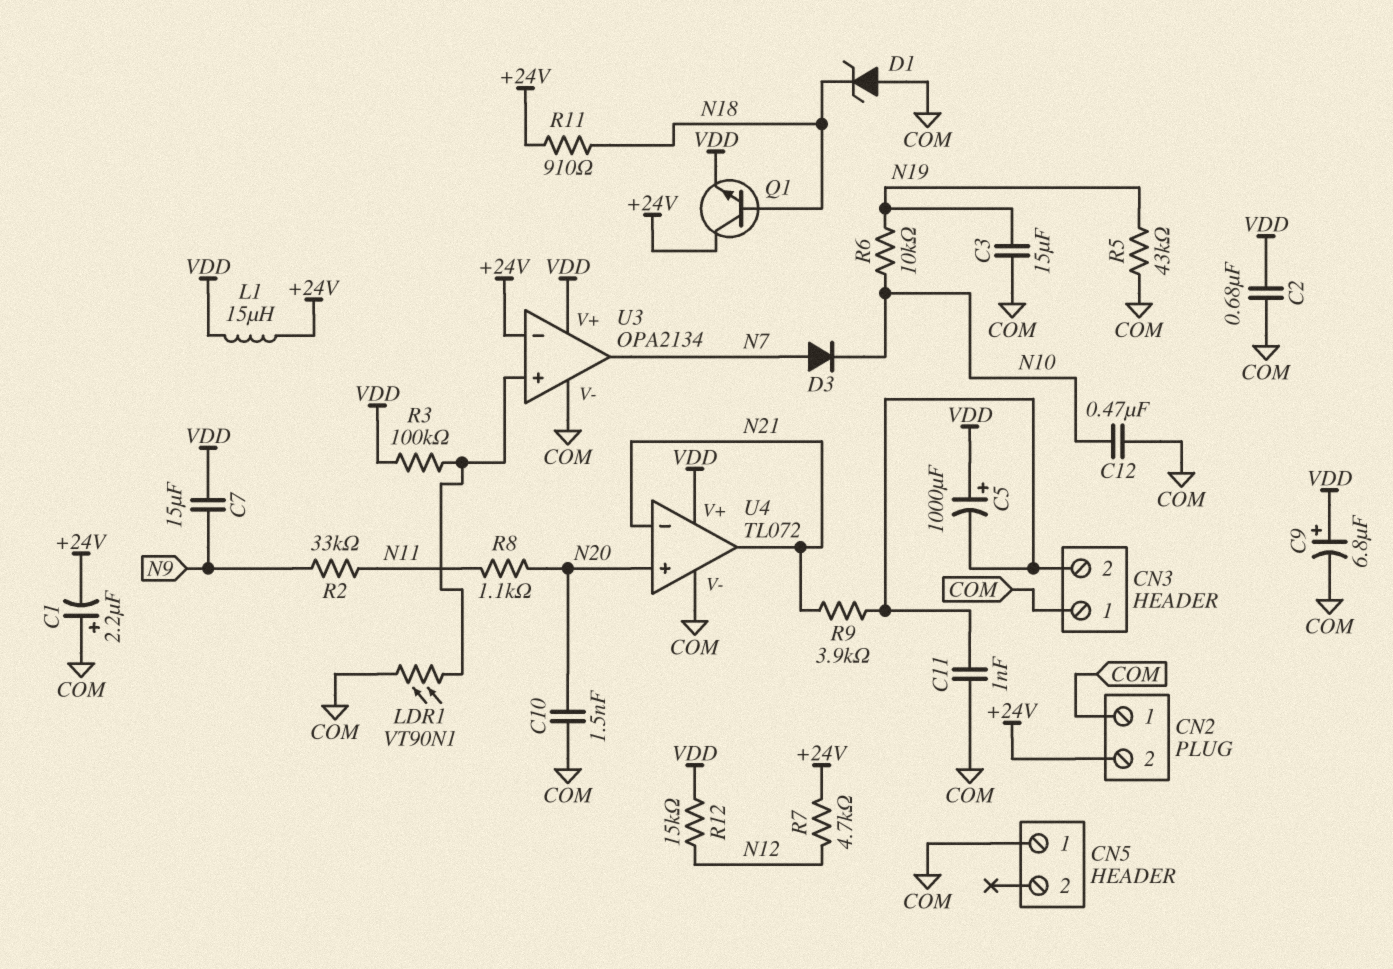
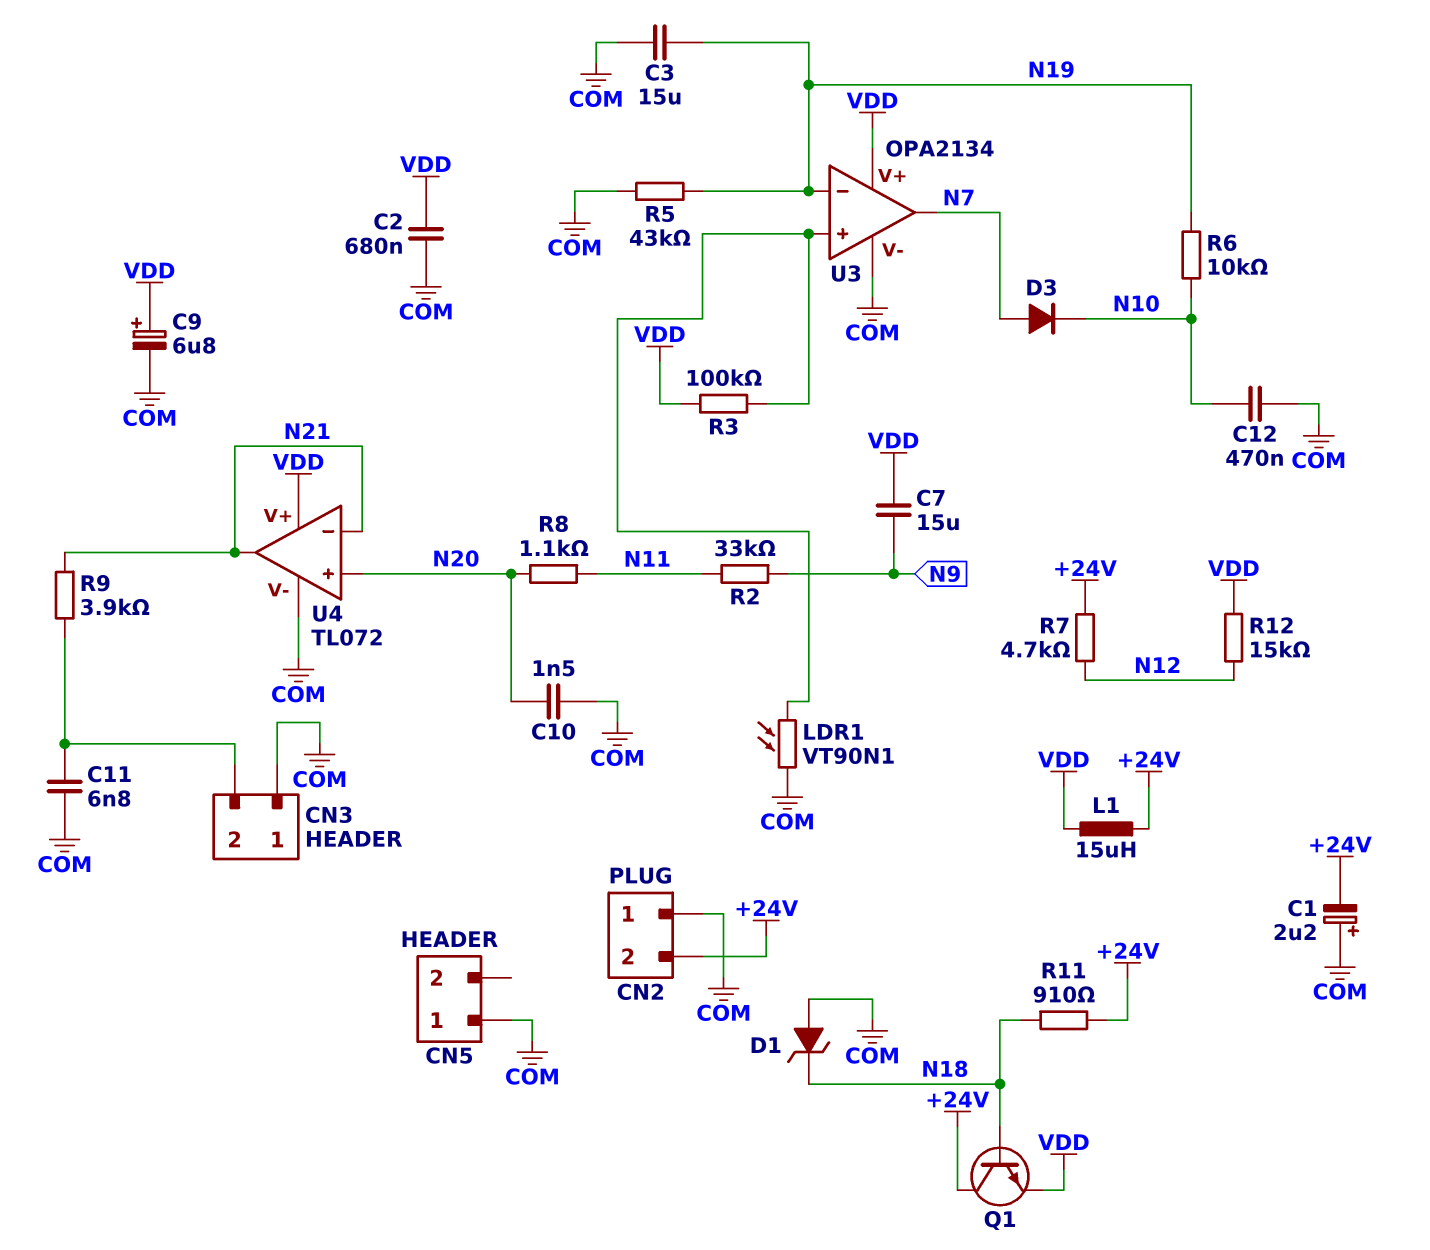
C5: 1000uF (plus VDD, minus CN3/2) -> none
C11: 1nF (CN3/2, COM) -> 6.8nF (CN3/2, COM)
U3 pin in-: +24V -> N19

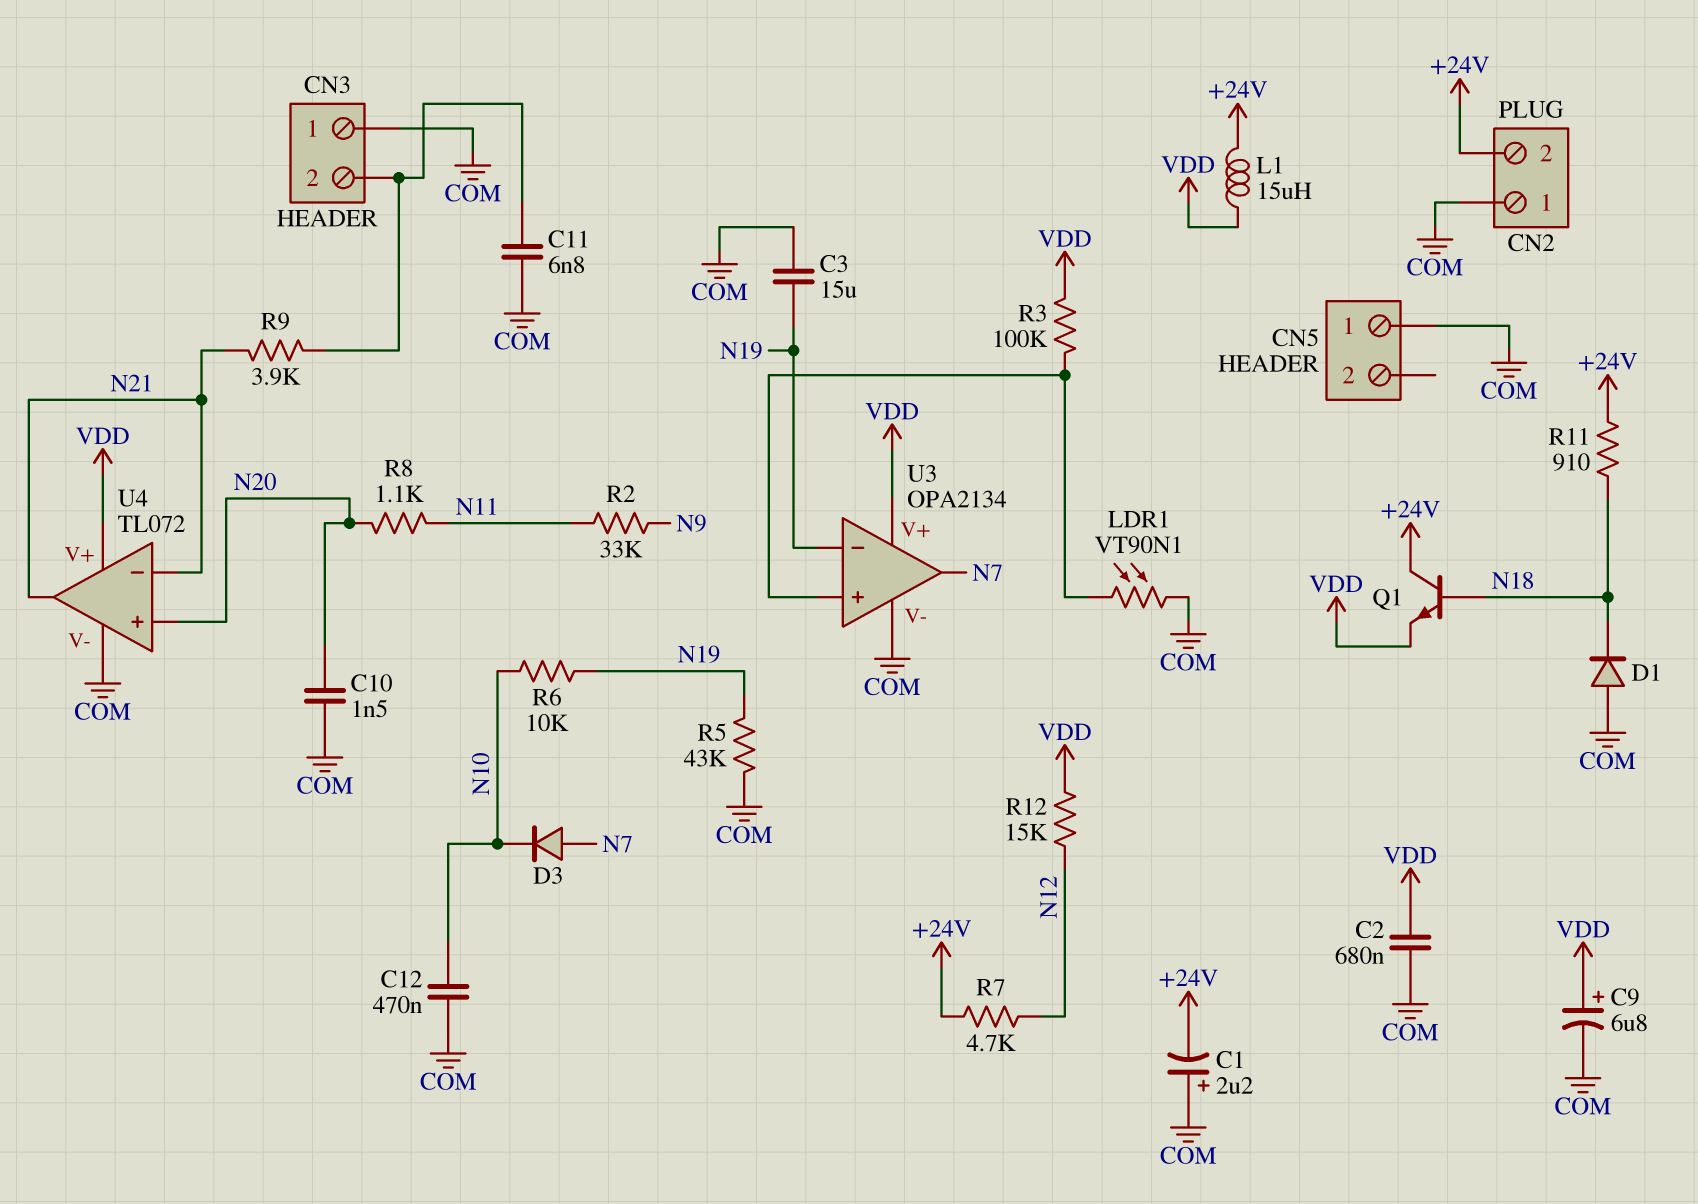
C7: 15uF (N9, VDD) -> none
D1: zener (A COM, K N18) -> diode (A COM, K N18)

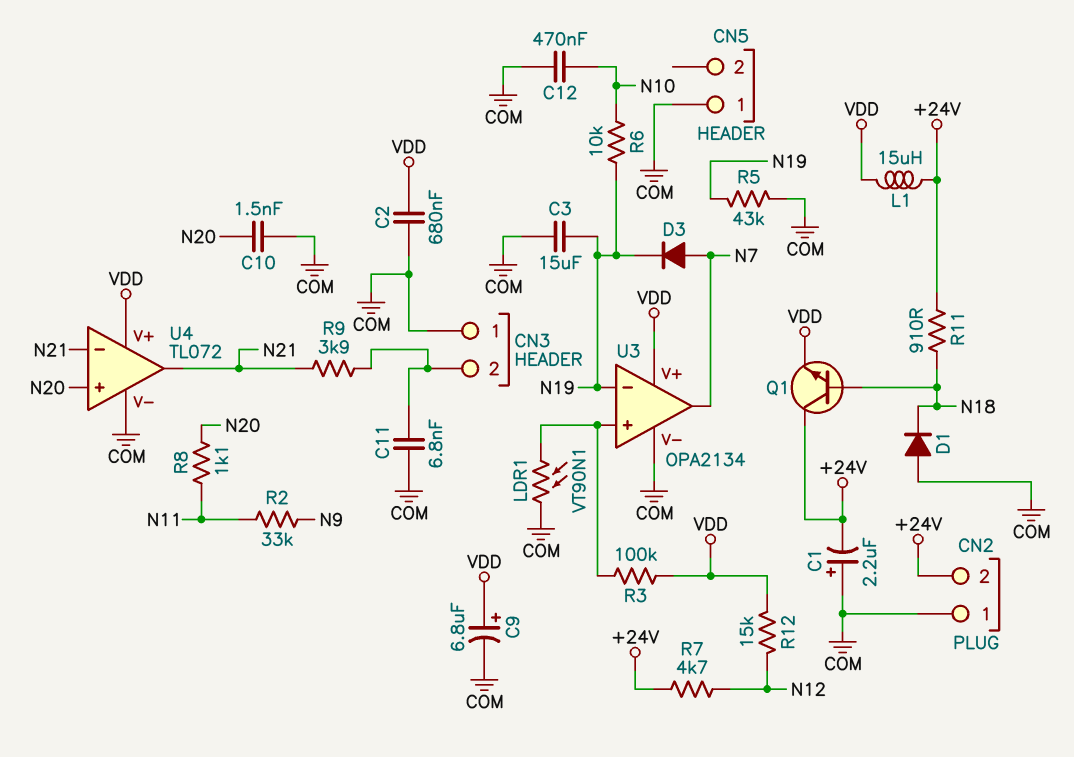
D3: diode (A N7, K N10) -> diode (A N7, K N19)

